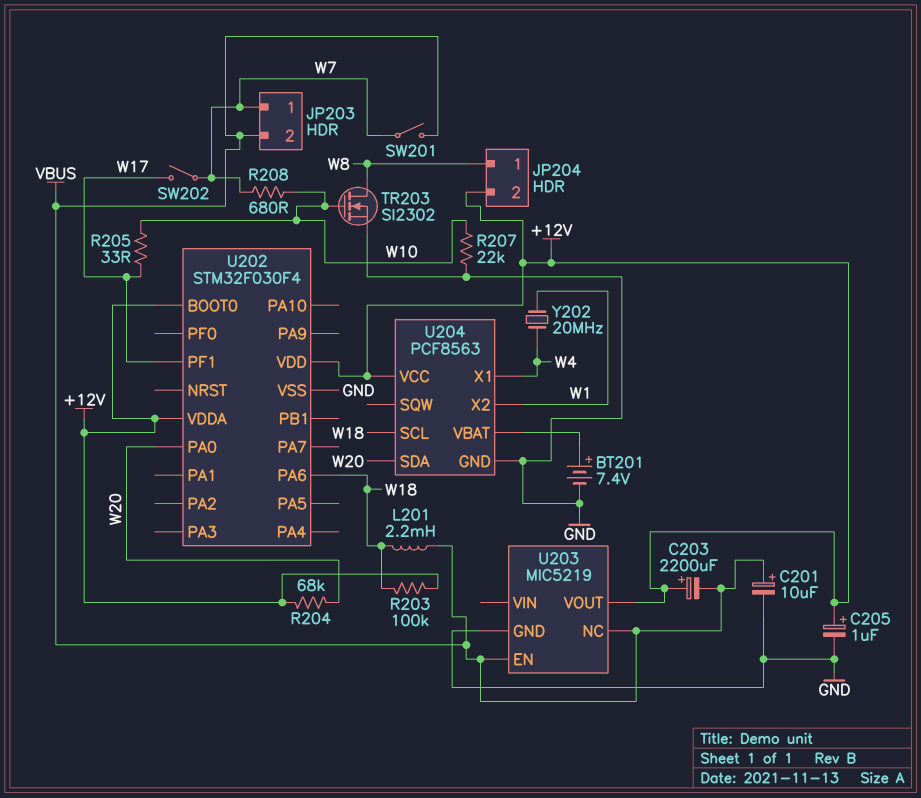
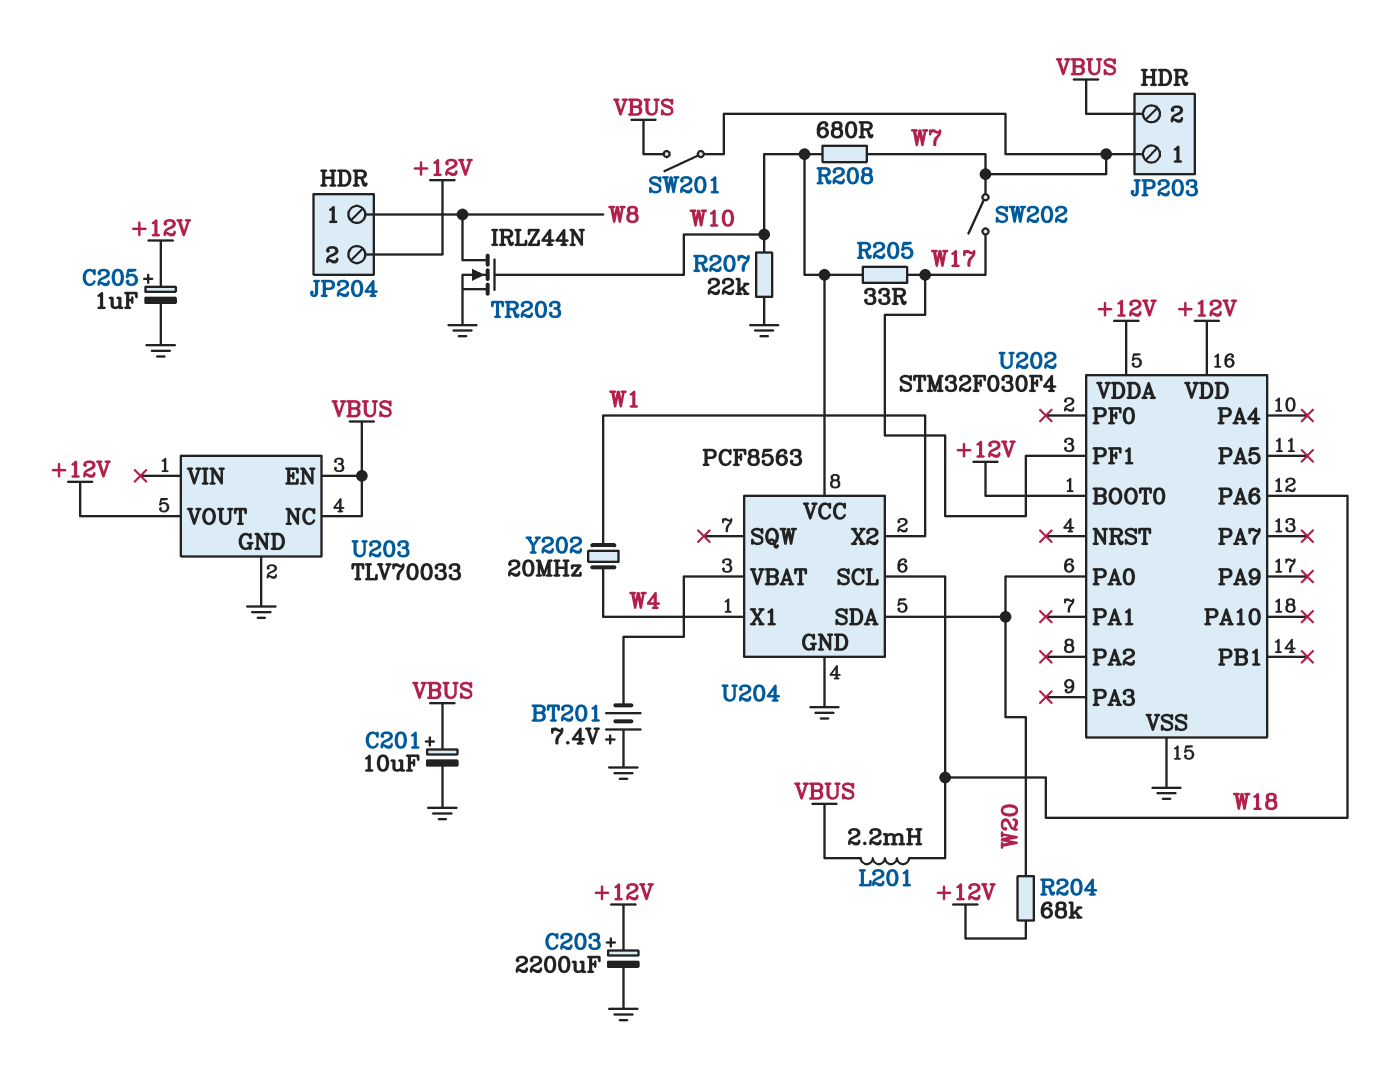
BT201: 7.4V (plus U204/VBAT, minus GND) -> 7.4V (plus GND, minus U204/VBAT)
C203: 2200uF (plus +12V, minus VBUS) -> 2200uF (plus +12V, minus GND)
R203: 100k (+12V, W18) -> none
TR203: NMOS SI2302 (G W10, D W8, S GND) -> NMOS IRLZ44N (G W10, D W8, S GND)
U203: MIC5219 -> TLV70033
U204 pin VCC: +12V -> W10

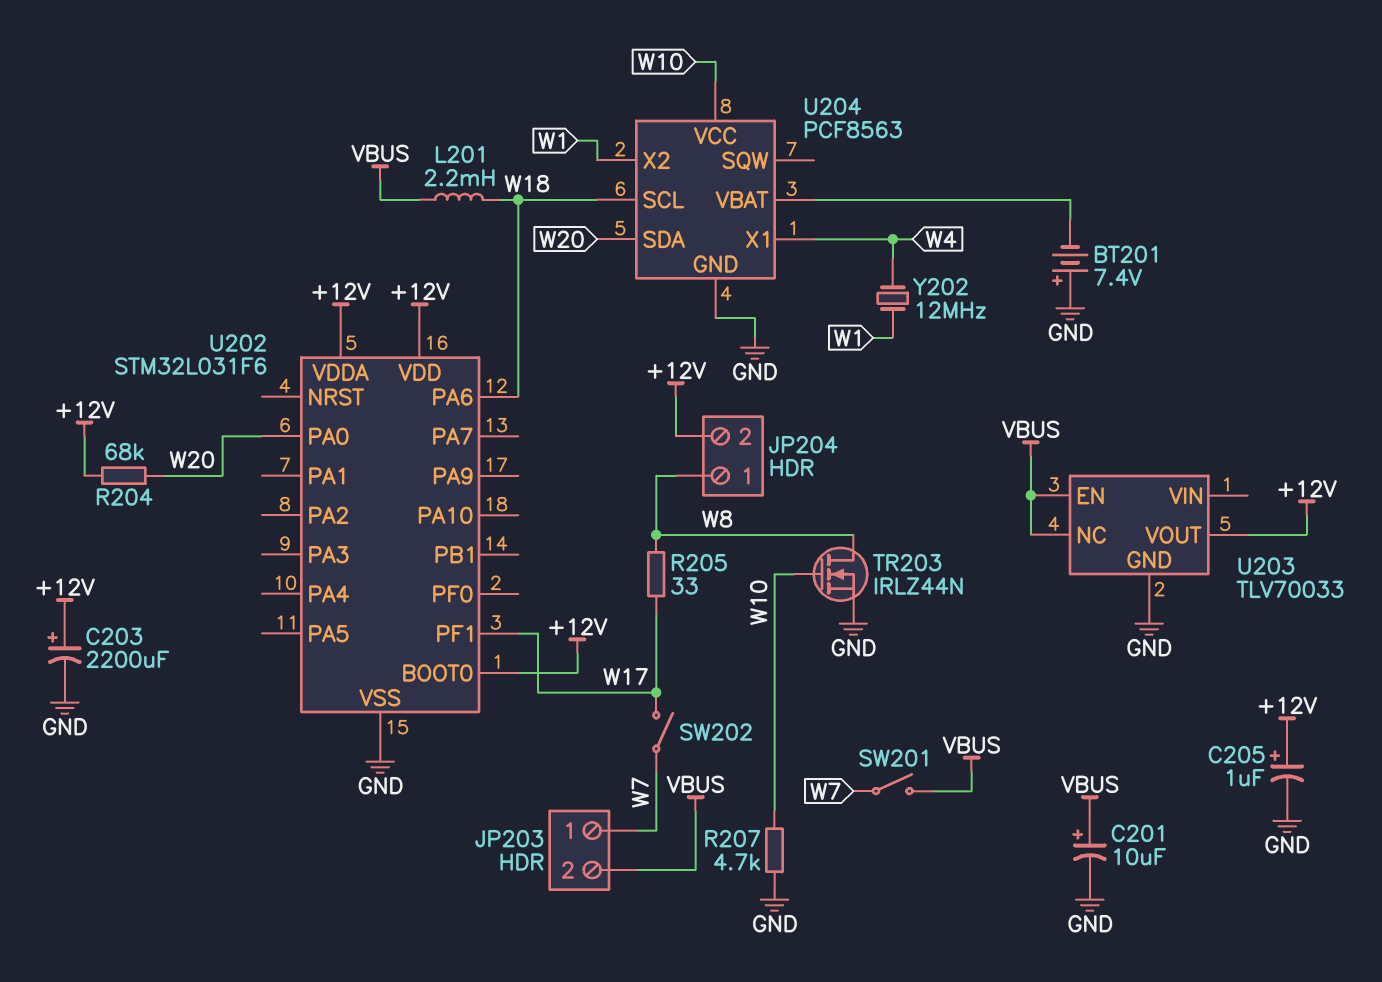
R205: 33 (W10, W17) -> 33 (W8, W17)
R207: 22k (GND, W10) -> 4.7k (GND, W10)
R208: 680 (W7, W10) -> none
U202: STM32F030F4 -> STM32L031F6
Y202: 20MHz (W1, W4) -> 12MHz (W1, W4)

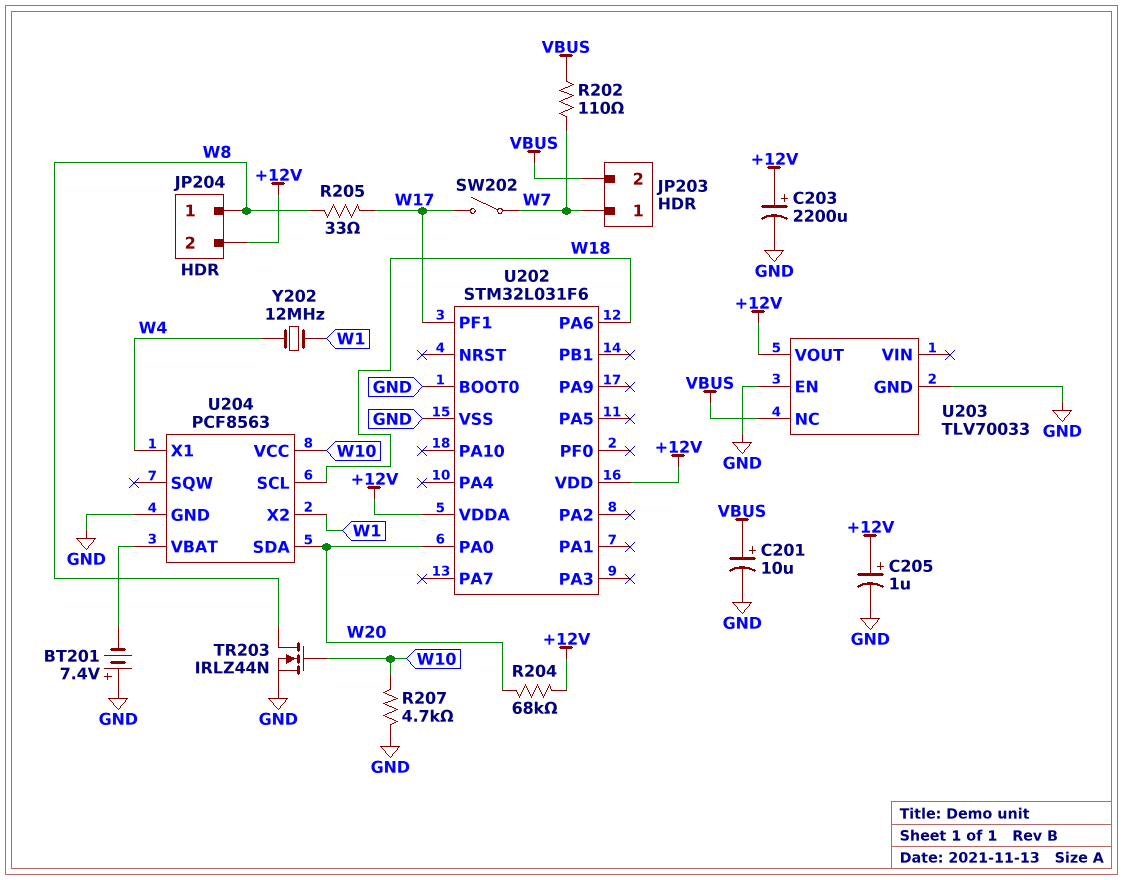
L201: 2.2mH (VBUS, W18) -> none
R202: none -> 110 (VBUS, W7)
SW201: switch (VBUS, W7) -> none
U202 pin BOOT0: +12V -> GND
U203 pin EN: VBUS -> GND

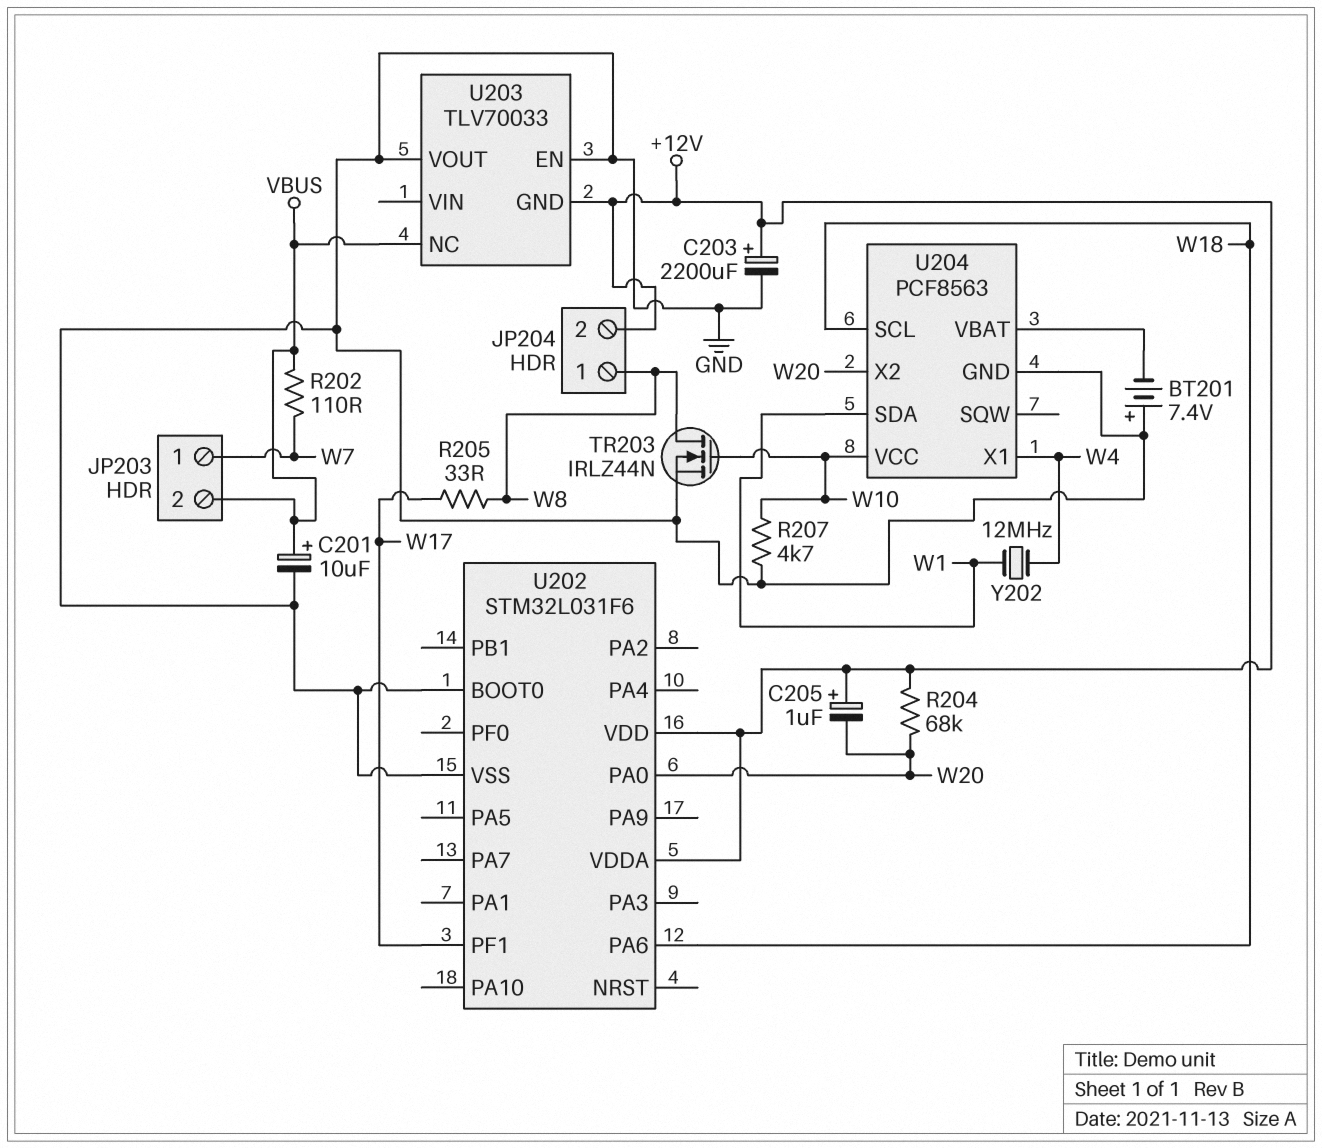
C205: 1uF (plus +12V, minus GND) -> 1uF (plus +12V, minus W20)
SW202: switch (W7, W17) -> none
U203 pin GND: GND -> +12V
U203 pin VOUT: +12V -> GND
U204 pin SDA: W20 -> W1
U204 pin X2: W1 -> W20

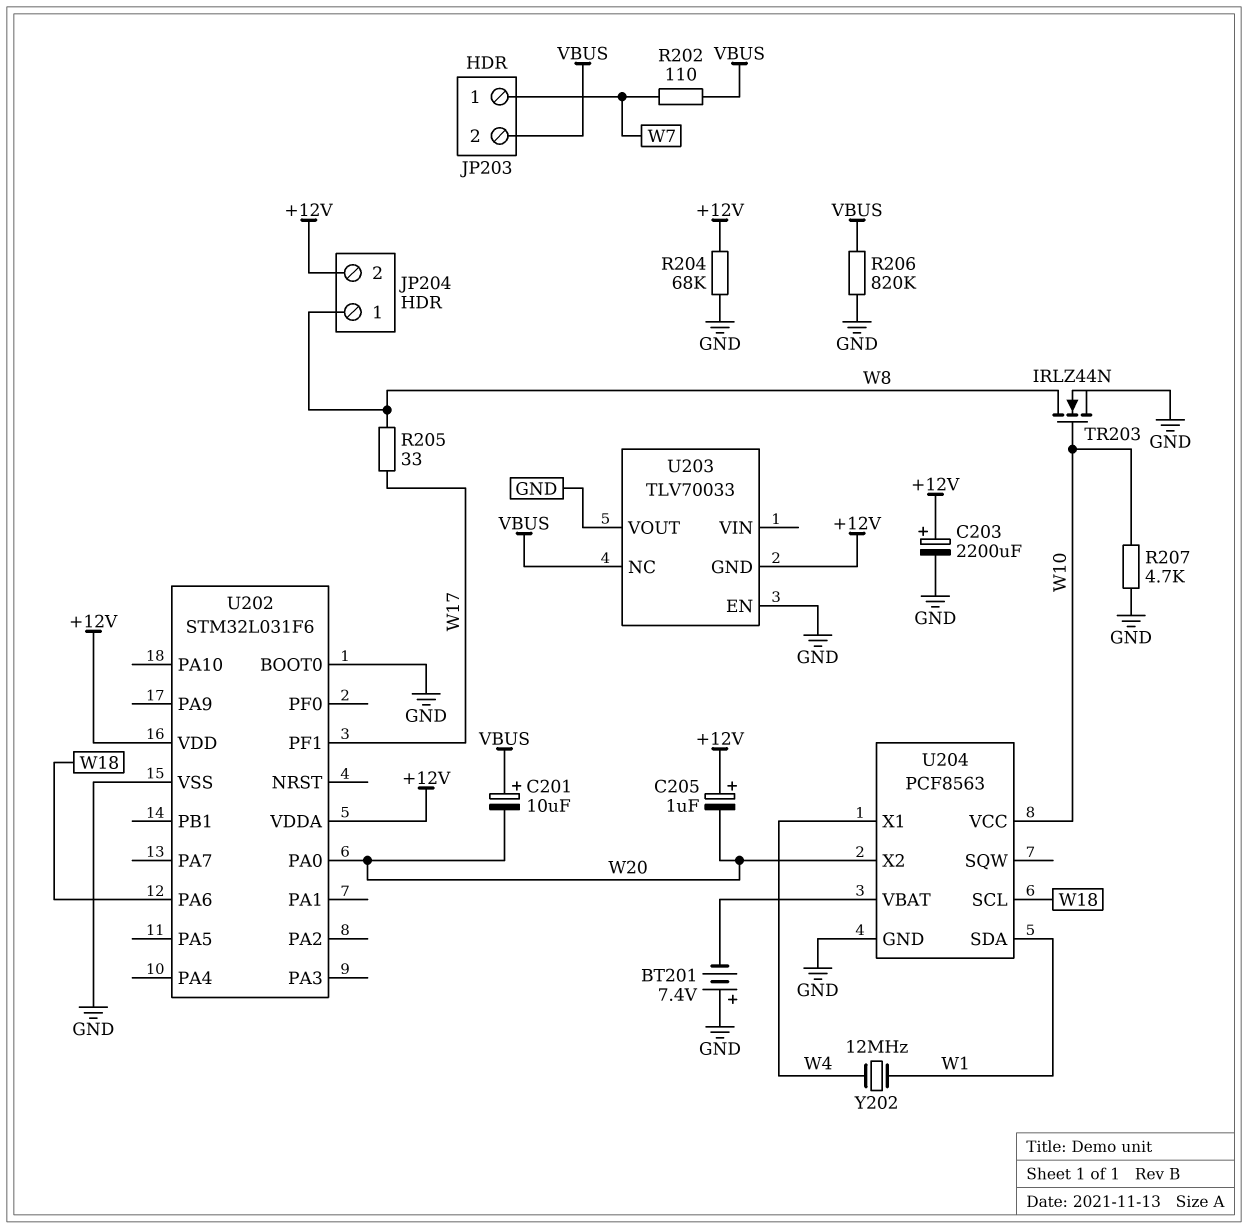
C201: 10uF (plus VBUS, minus GND) -> 10uF (plus VBUS, minus W20)
R204: 68k (+12V, W20) -> 68k (+12V, GND)
R206: none -> 820k (GND, VBUS)

